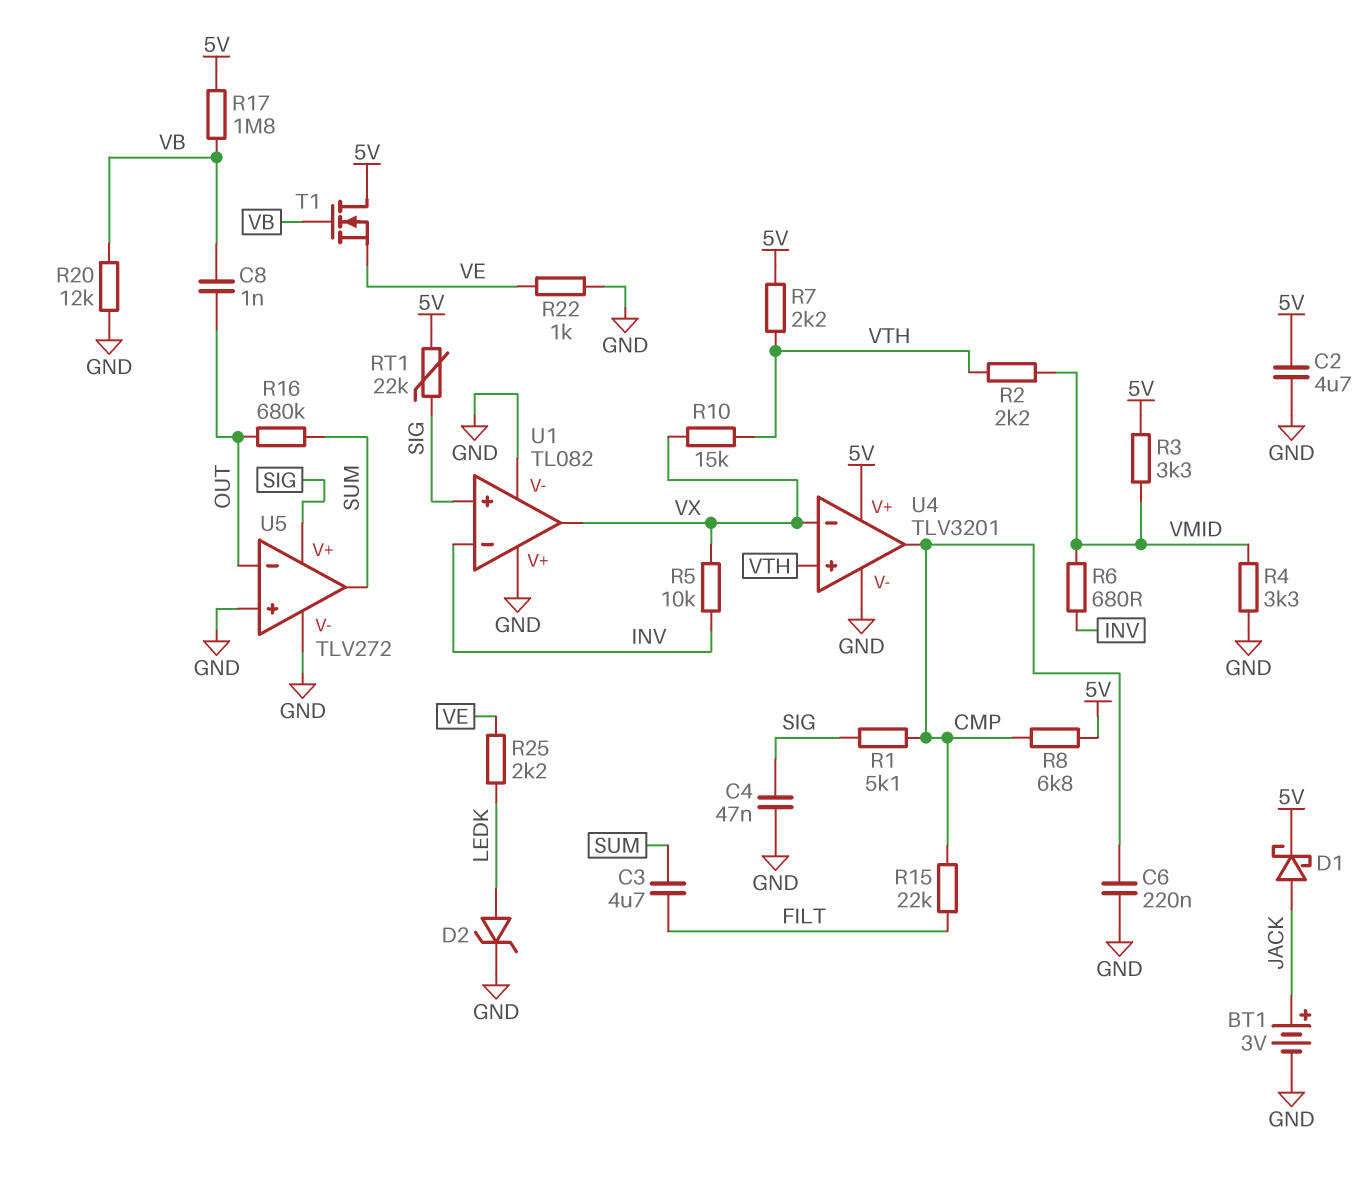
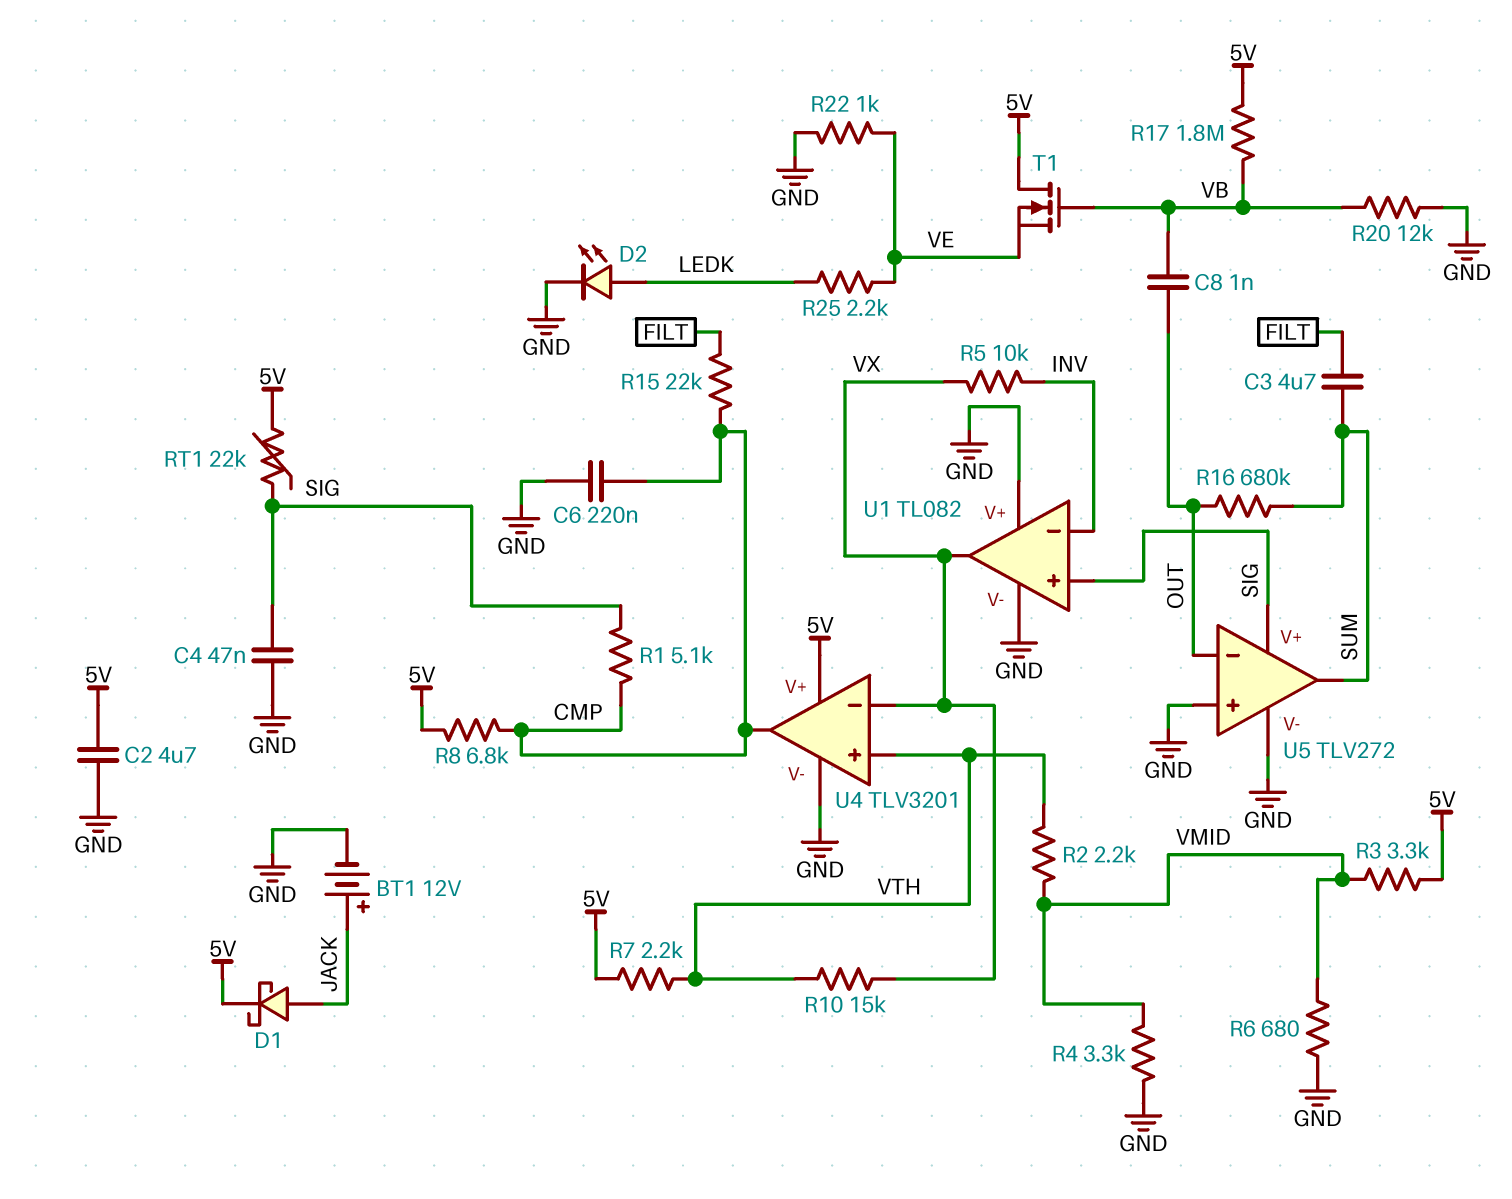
BT1: 3V (plus JACK, minus GND) -> 12V (plus JACK, minus GND)
D2: zener (A LEDK, K GND) -> LED (A LEDK, K GND)
R6: 680 (INV, VMID) -> 680 (GND, VMID)

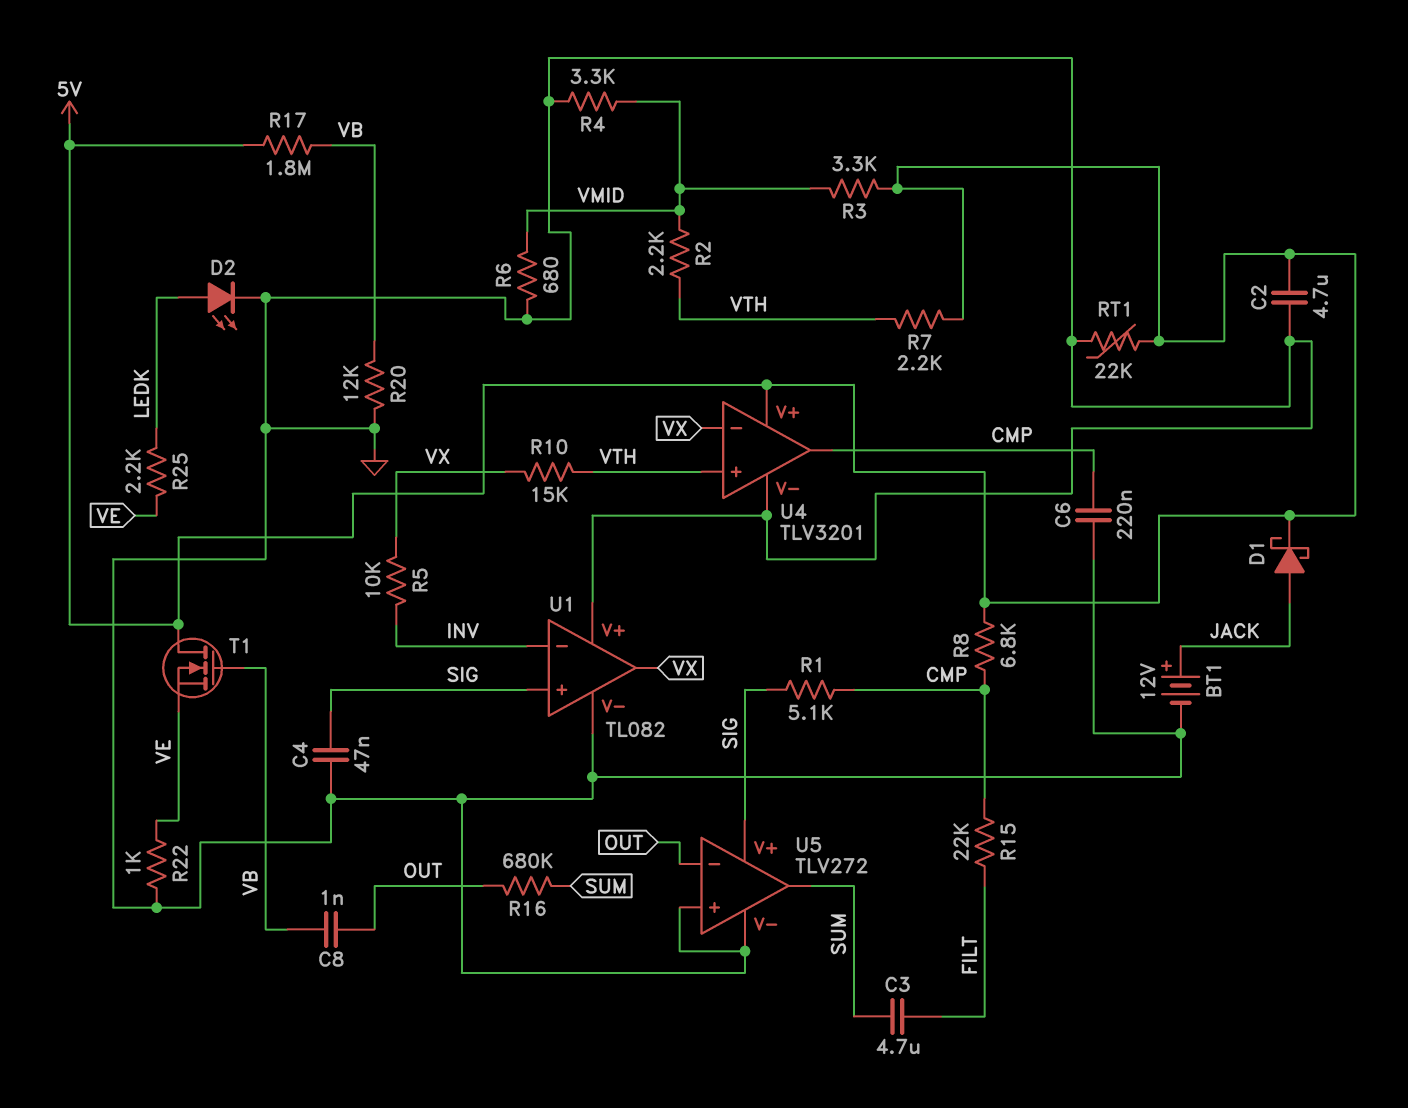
RT1: 22k (5V, SIG) -> 22k (5V, GND)

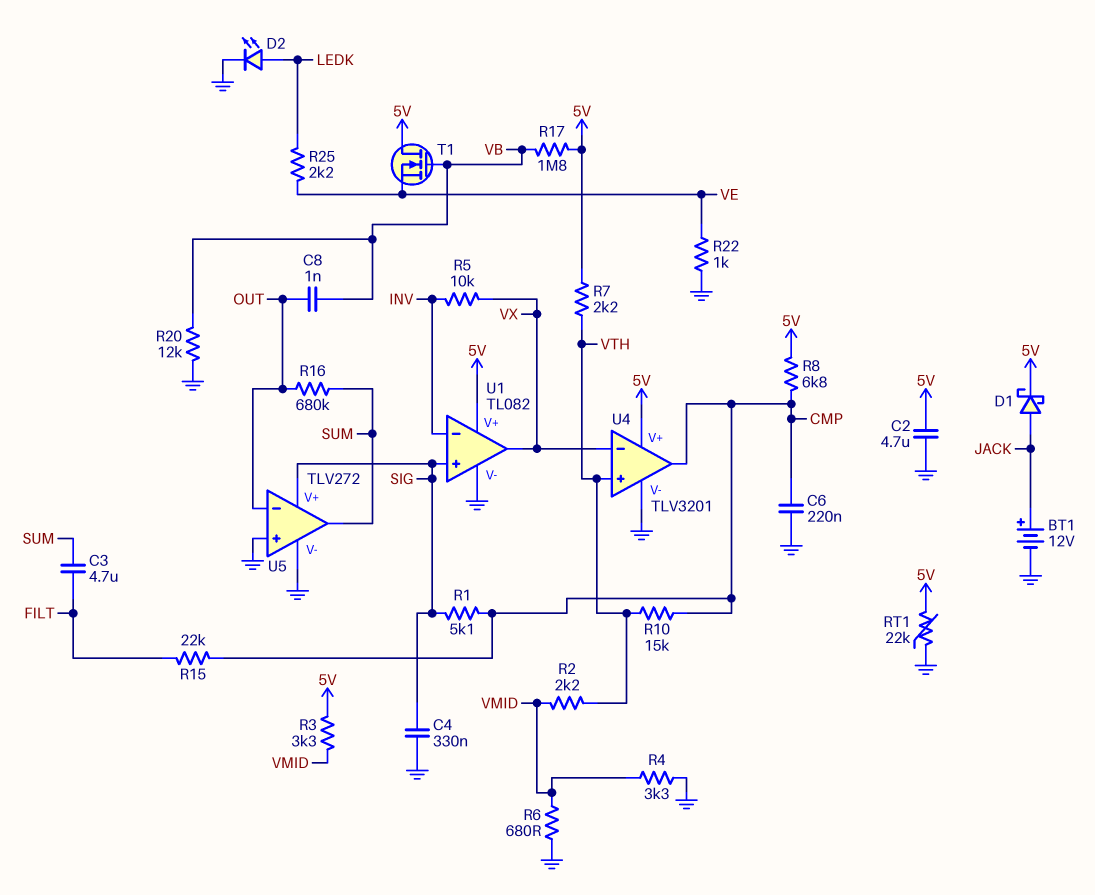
C4: 47nF (GND, SIG) -> 330nF (GND, SIG)
R10: 15k (VTH, VX) -> 15k (CMP, VTH)
U1 pin V+: GND -> 5V

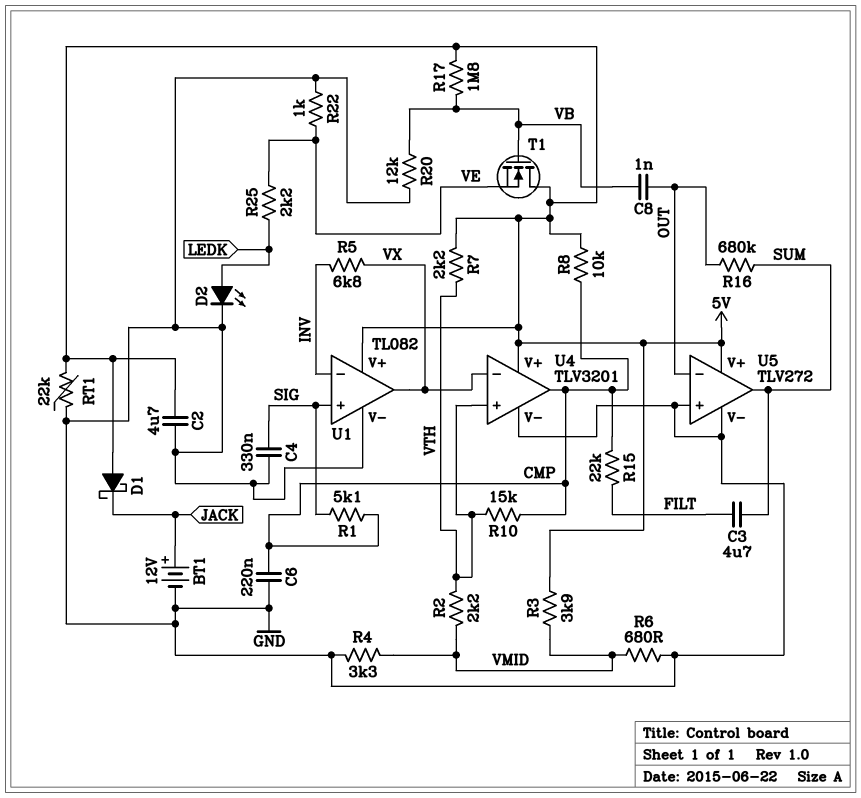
D1: schottky (A JACK, K 5V) -> schottky (A 5V, K JACK)
R3: 3.3k (5V, VMID) -> 3.9k (5V, VMID)
R5: 10k (INV, VX) -> 6.8k (INV, VX)
R8: 6.8k (5V, CMP) -> 10k (5V, CMP)
U5 pin V+: SIG -> 5V

